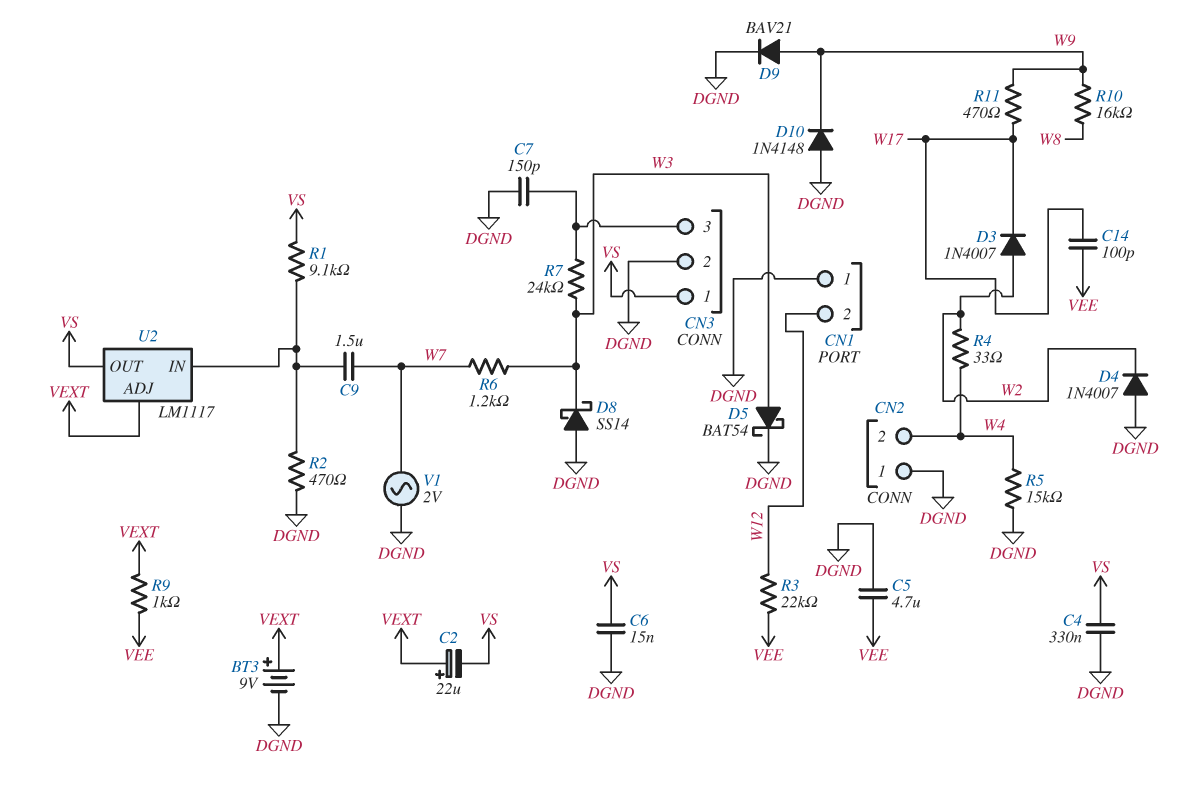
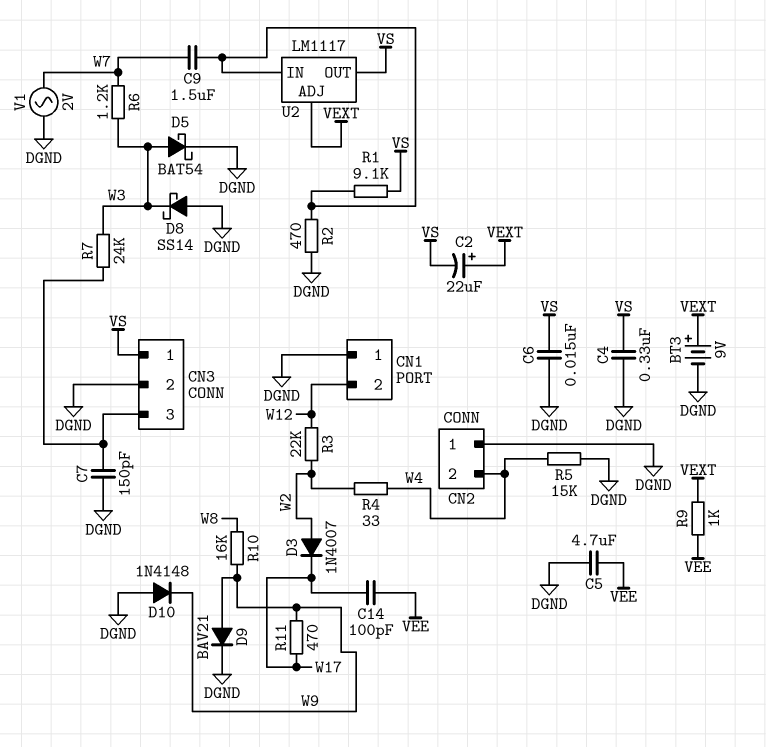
D4: diode 1N4007 (A DGND, K W2) -> none
R3: 22k (VEE, W12) -> 22k (W2, W12)

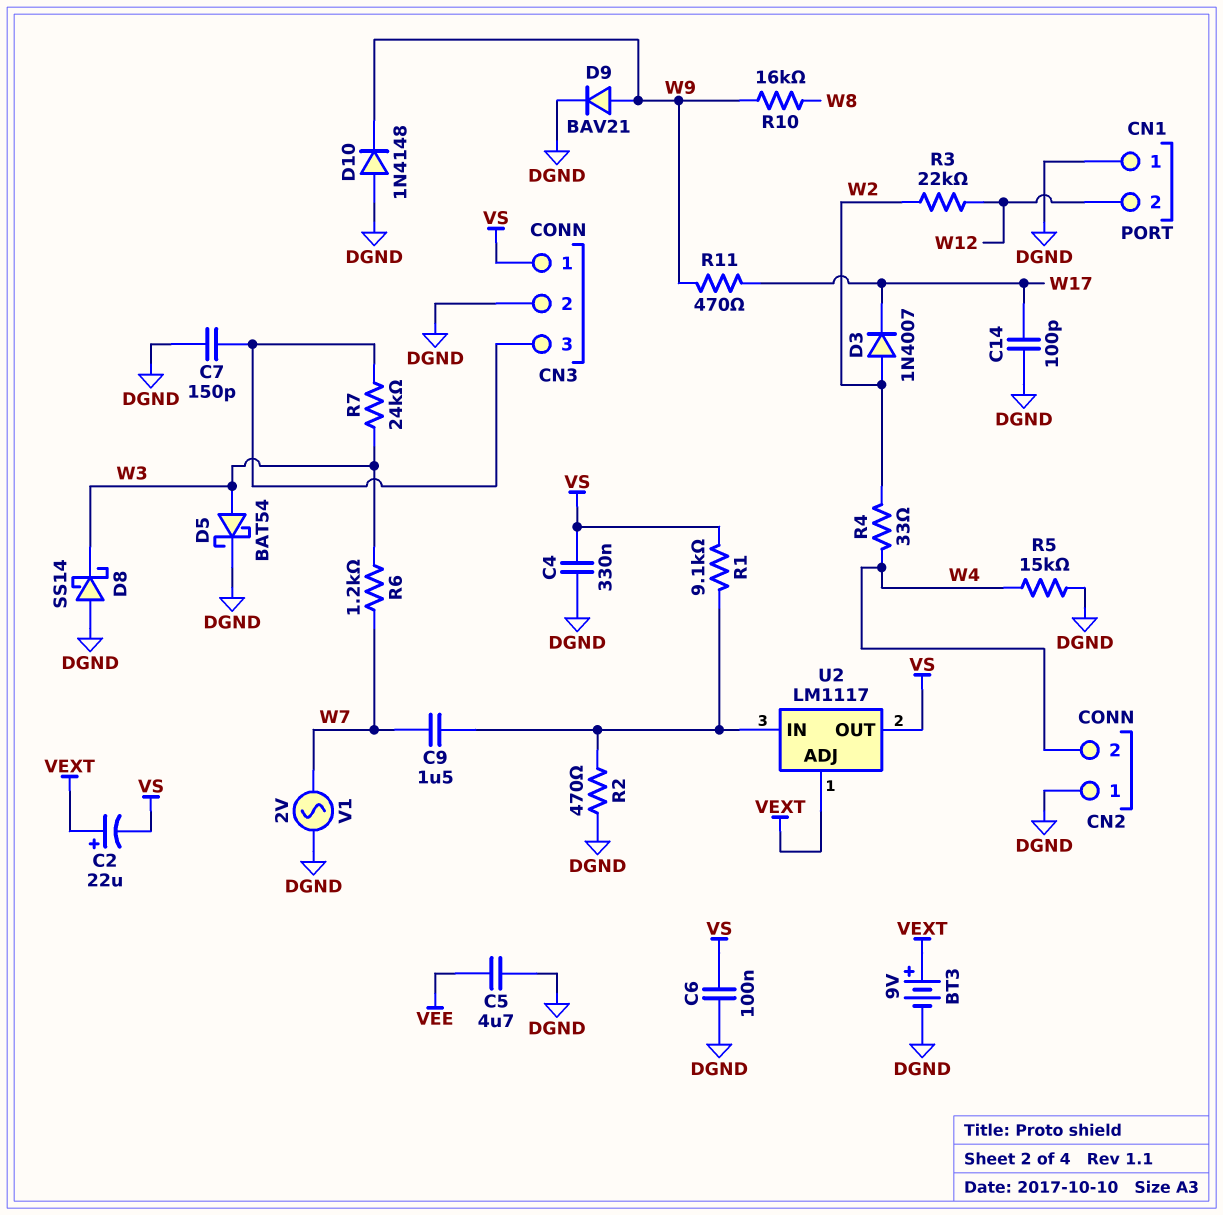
C6: 15nF (DGND, VS) -> 100nF (DGND, VS)
C14: 100pF (VEE, W17) -> 100pF (DGND, W17)
R9: 1k (VEE, VEXT) -> none

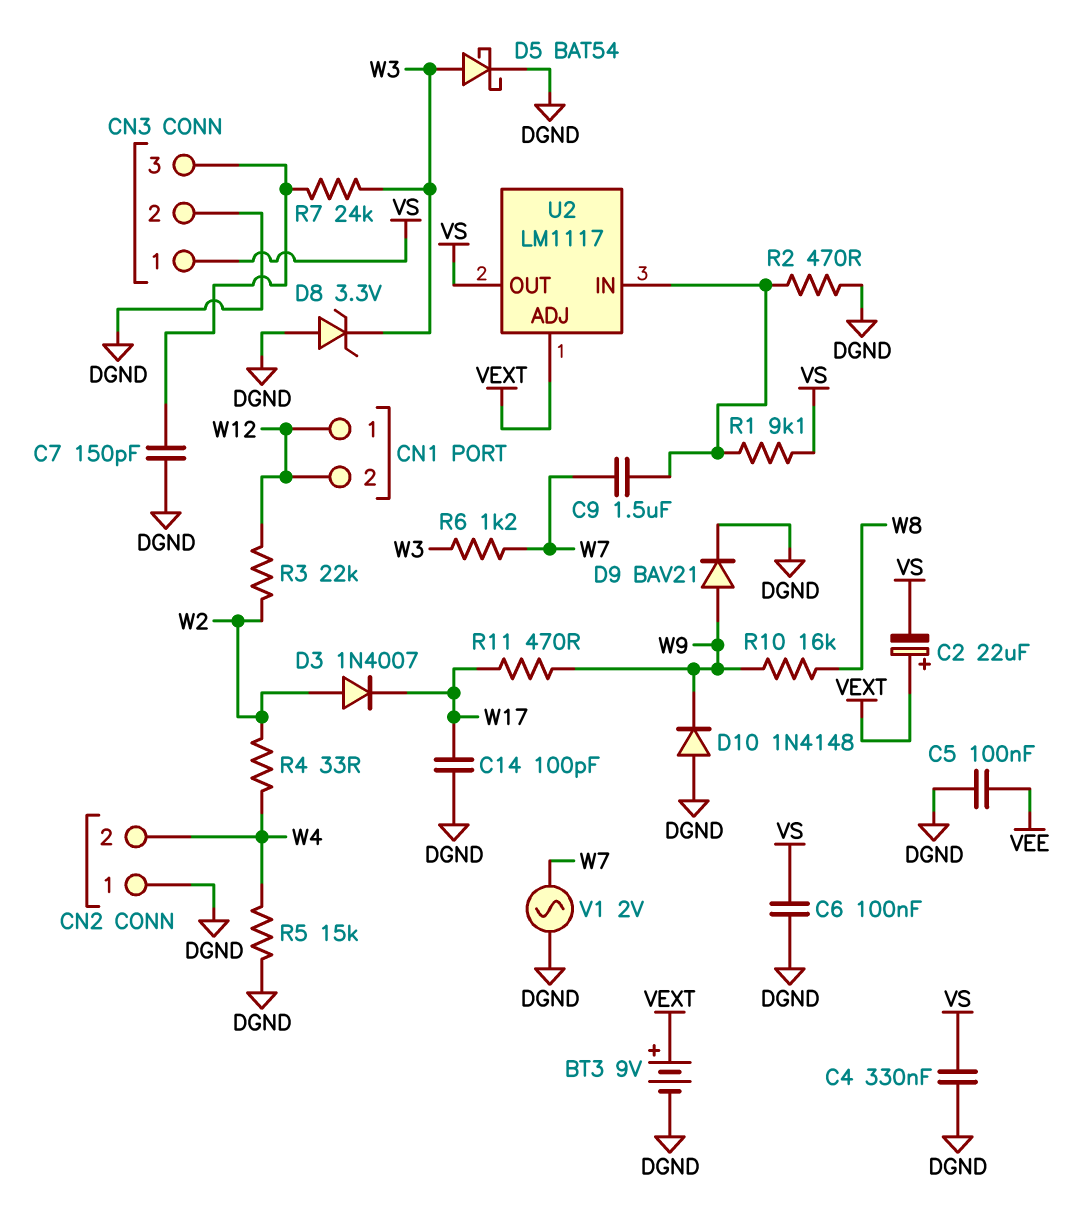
C5: 4.7uF (DGND, VEE) -> 100nF (DGND, VEE)
CN1 pin 1: DGND -> W12
D8: schottky SS14 (A DGND, K W3) -> zener 3.3V (A DGND, K W3)

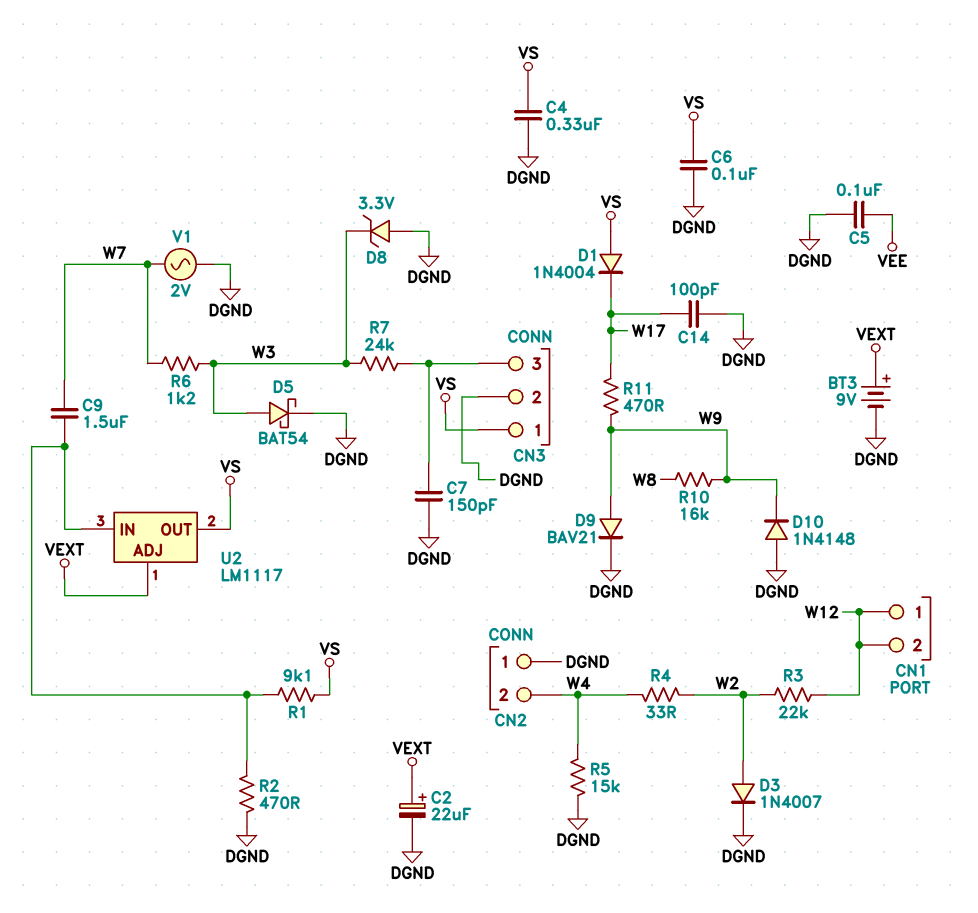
C2: 22uF (plus VEXT, minus VS) -> 22uF (plus VEXT, minus DGND)
D1: none -> diode 1N4004 (A VS, K W17)
D3: diode 1N4007 (A W2, K W17) -> diode 1N4007 (A W2, K DGND)

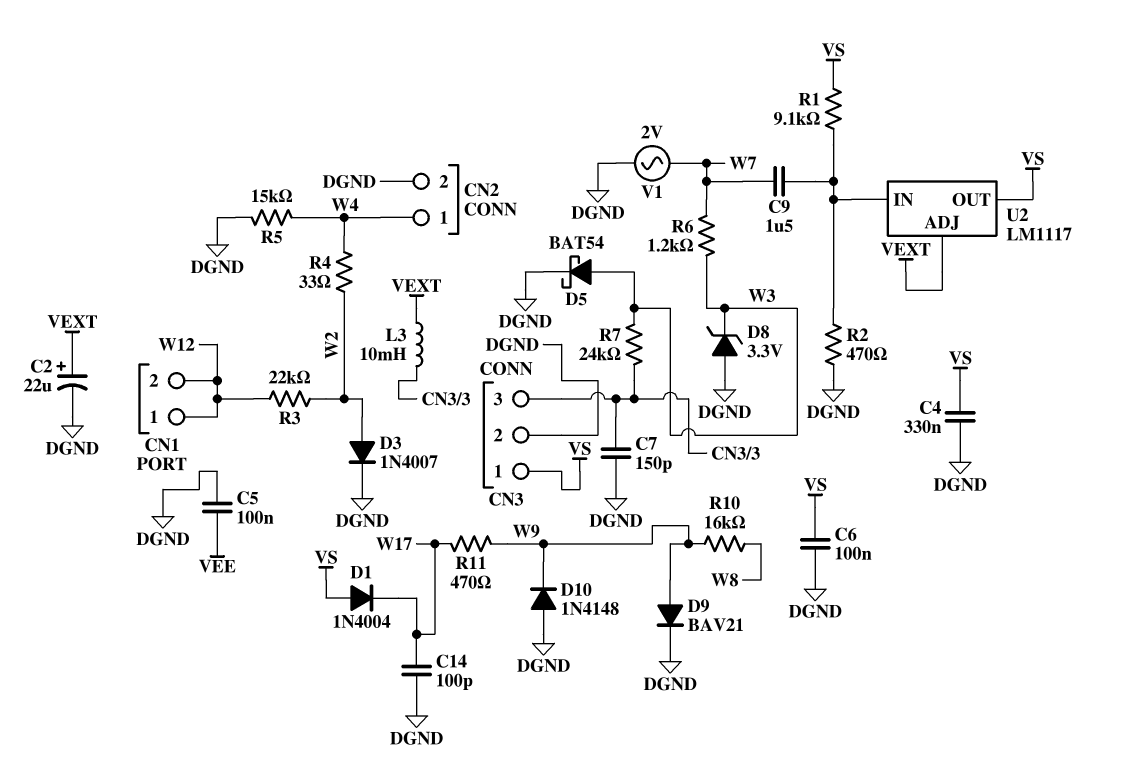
BT3: 9V (plus VEXT, minus DGND) -> none
CN2 pin 1: DGND -> W4
CN2 pin 2: W4 -> DGND
L3: none -> 10mH (CN3/3, VEXT)

